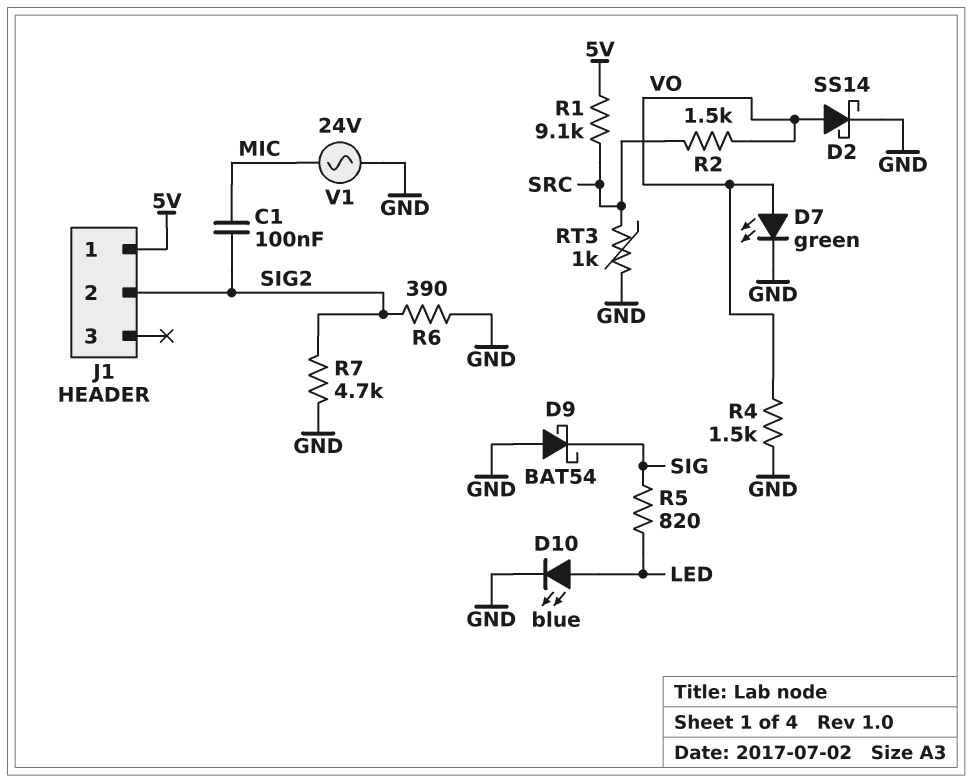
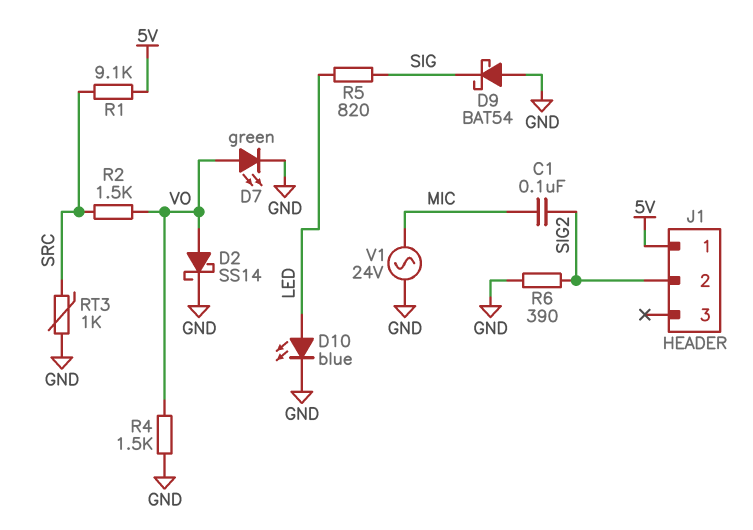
R7: 4.7k (GND, SIG2) -> none

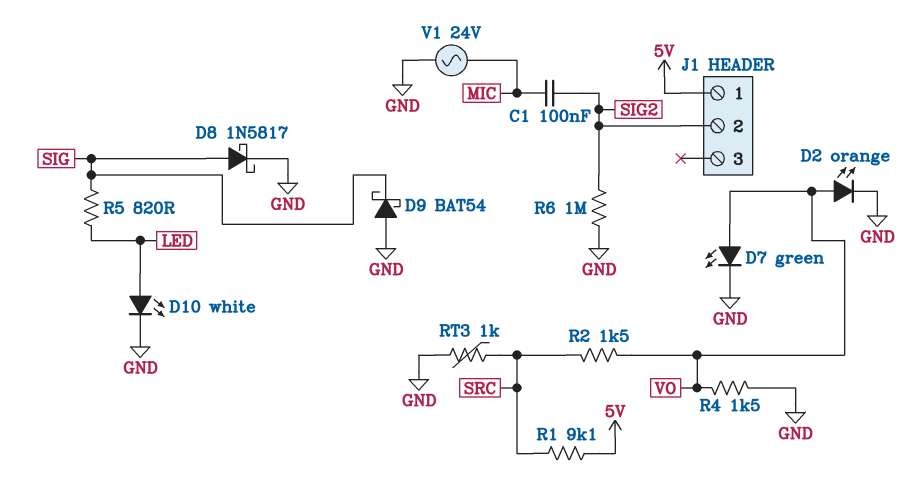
D2: schottky SS14 (A VO, K GND) -> LED orange (A VO, K GND)
D8: none -> schottky 1N5817 (A SIG, K GND)
D10: LED blue (A LED, K GND) -> LED white (A LED, K GND)
R6: 390 (GND, SIG2) -> 1M (GND, SIG2)

